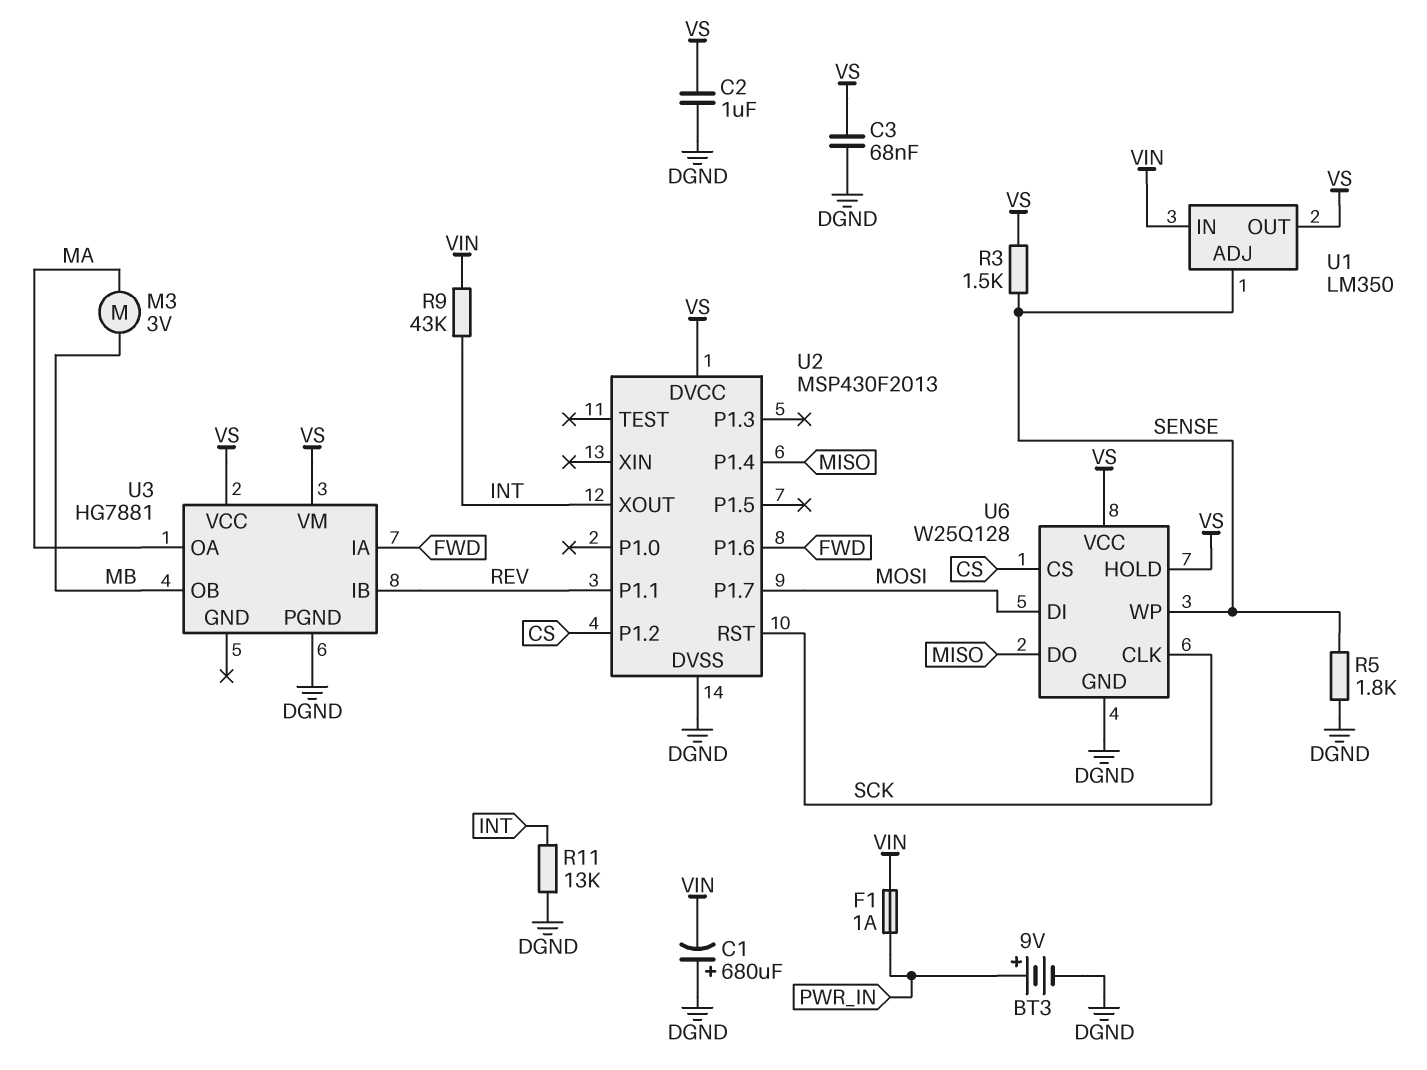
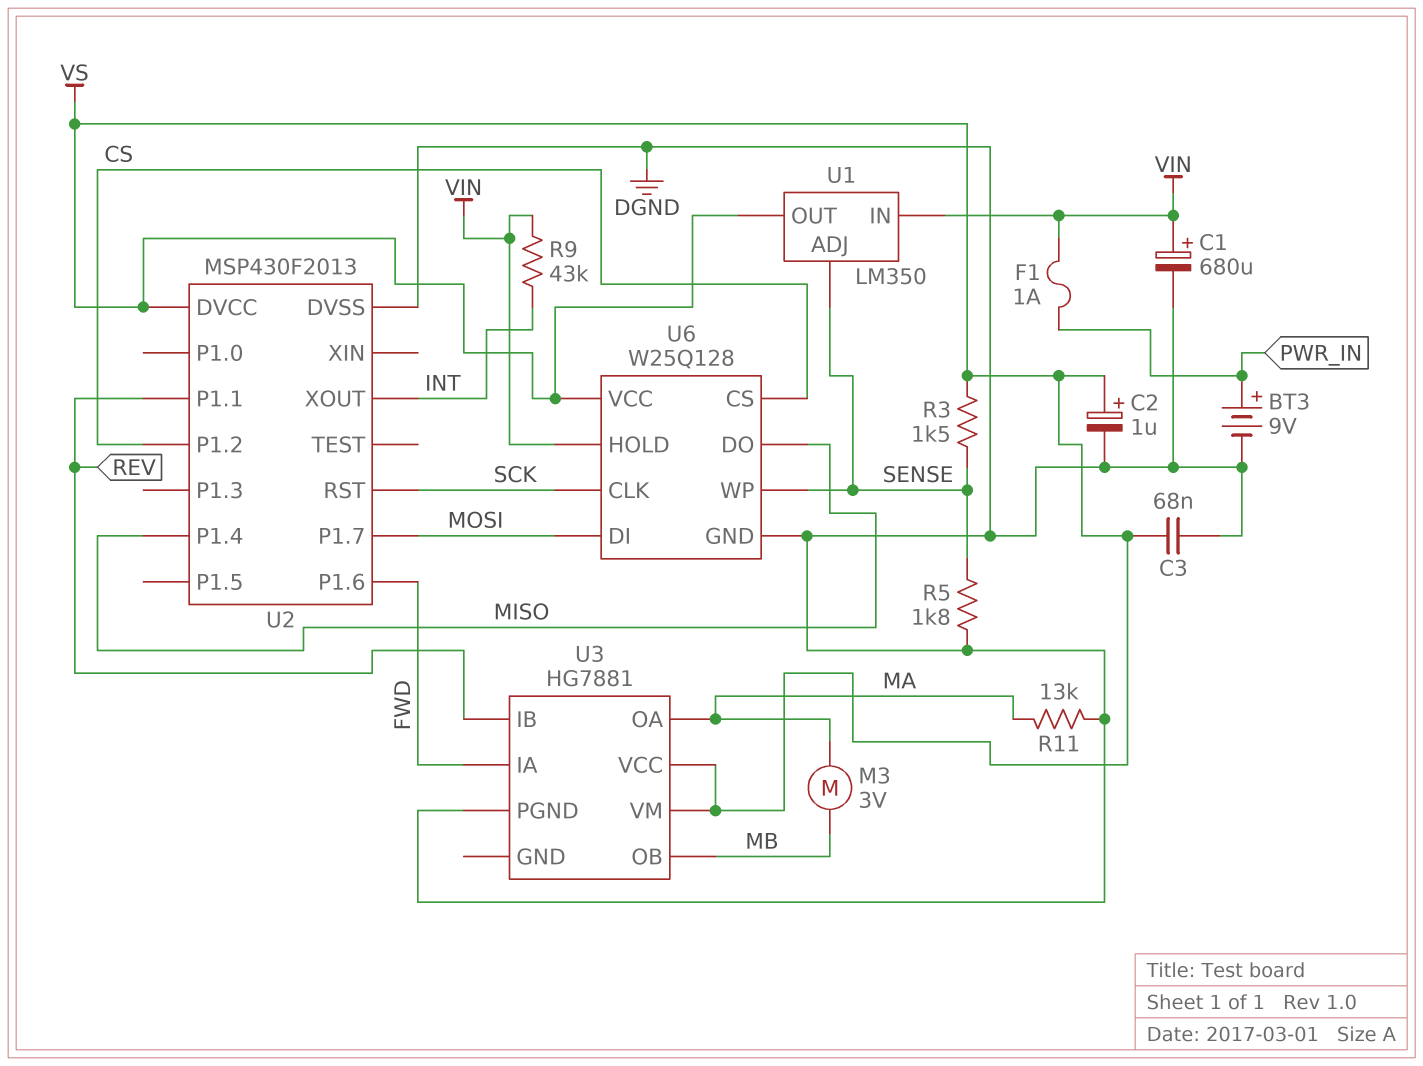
C1: 680uF (plus DGND, minus VIN) -> 680uF (plus VIN, minus DGND)
C2: 1uF (DGND, VS) -> 1uF (plus VS, minus DGND)
R11: 13k (DGND, INT) -> 13k (DGND, MA)
U6 pin HOLD: VS -> VIN

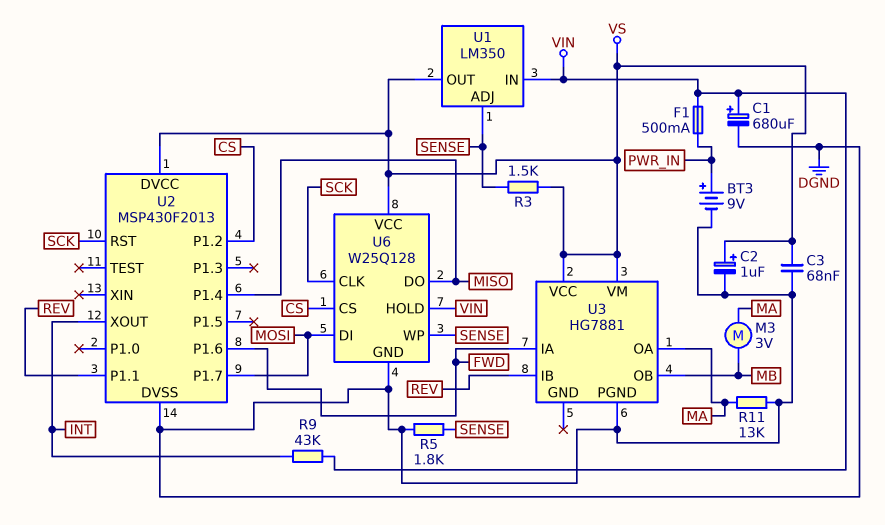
F1: 1A (PWR_IN, VIN) -> 500mA (PWR_IN, VIN)

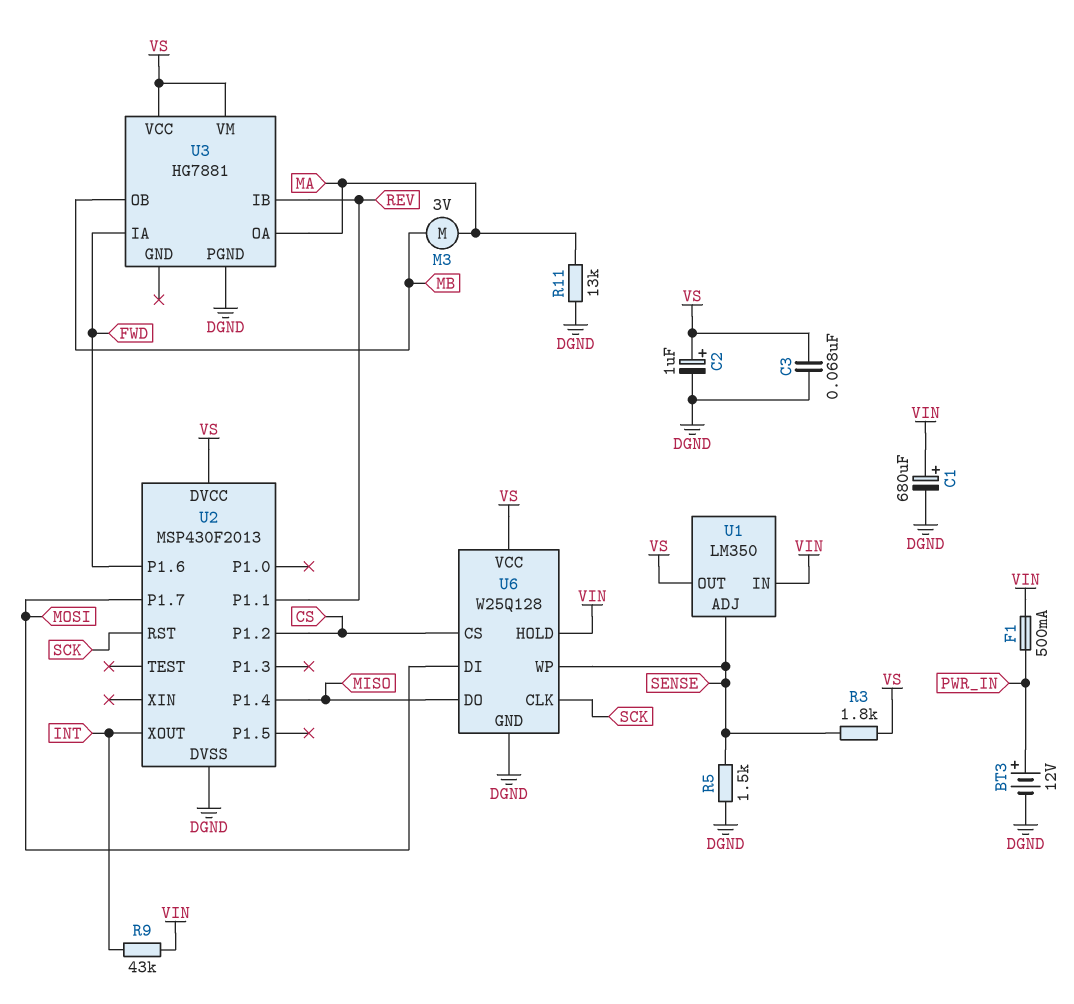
BT3: 9V (plus PWR_IN, minus DGND) -> 12V (plus PWR_IN, minus DGND)
R3: 1.5k (SENSE, VS) -> 1.8k (SENSE, VS)
R5: 1.8k (DGND, SENSE) -> 1.5k (DGND, SENSE)

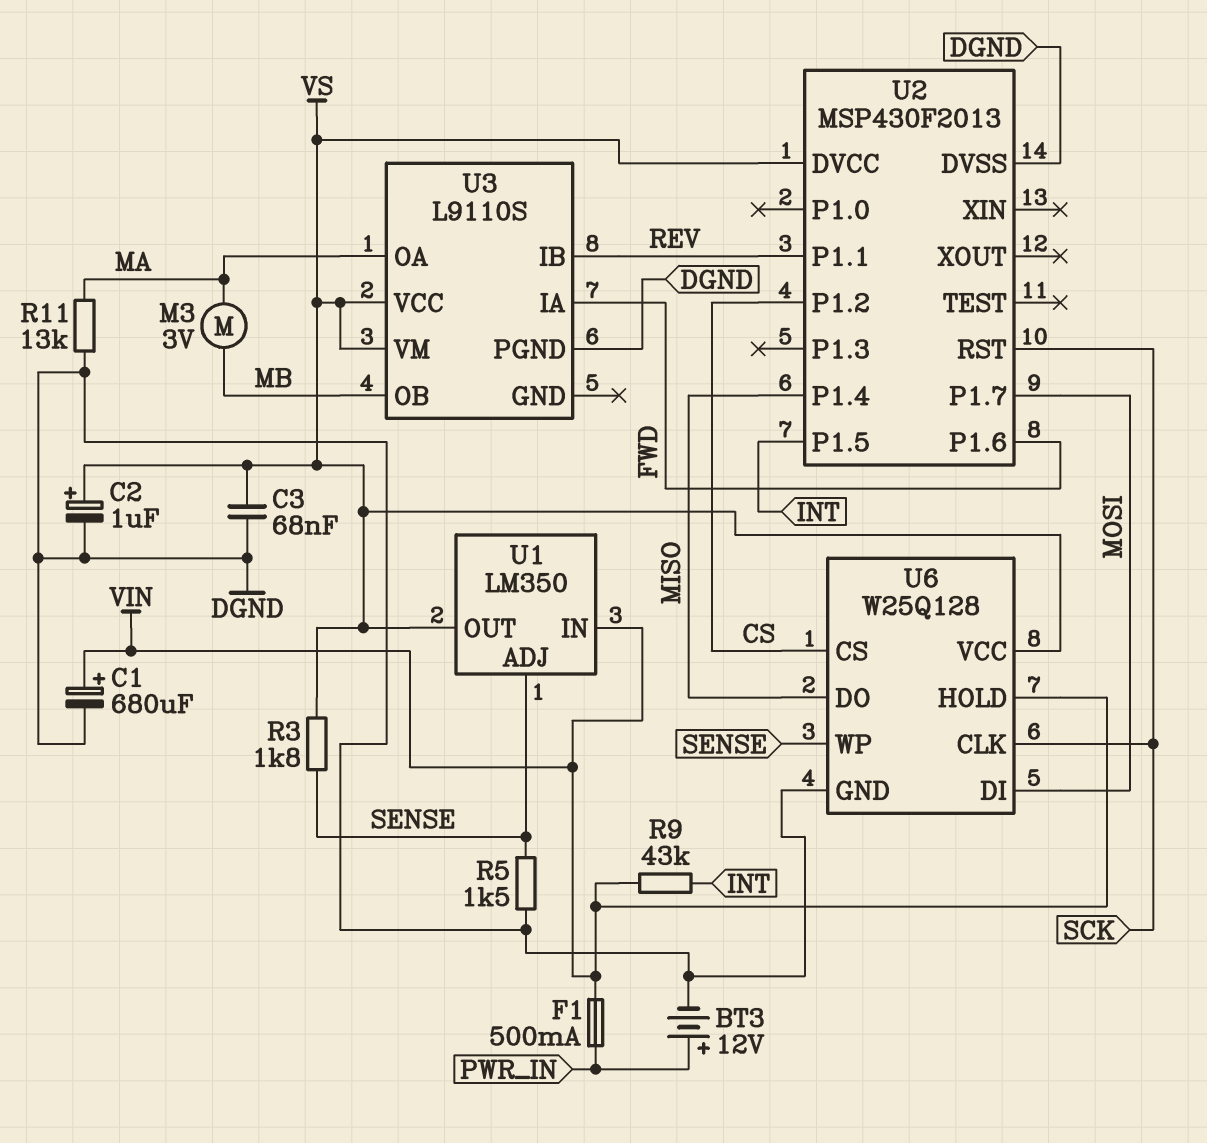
U2 pin P1.5: none -> INT
U2 pin XOUT: INT -> none
U3: HG7881 -> L9110S

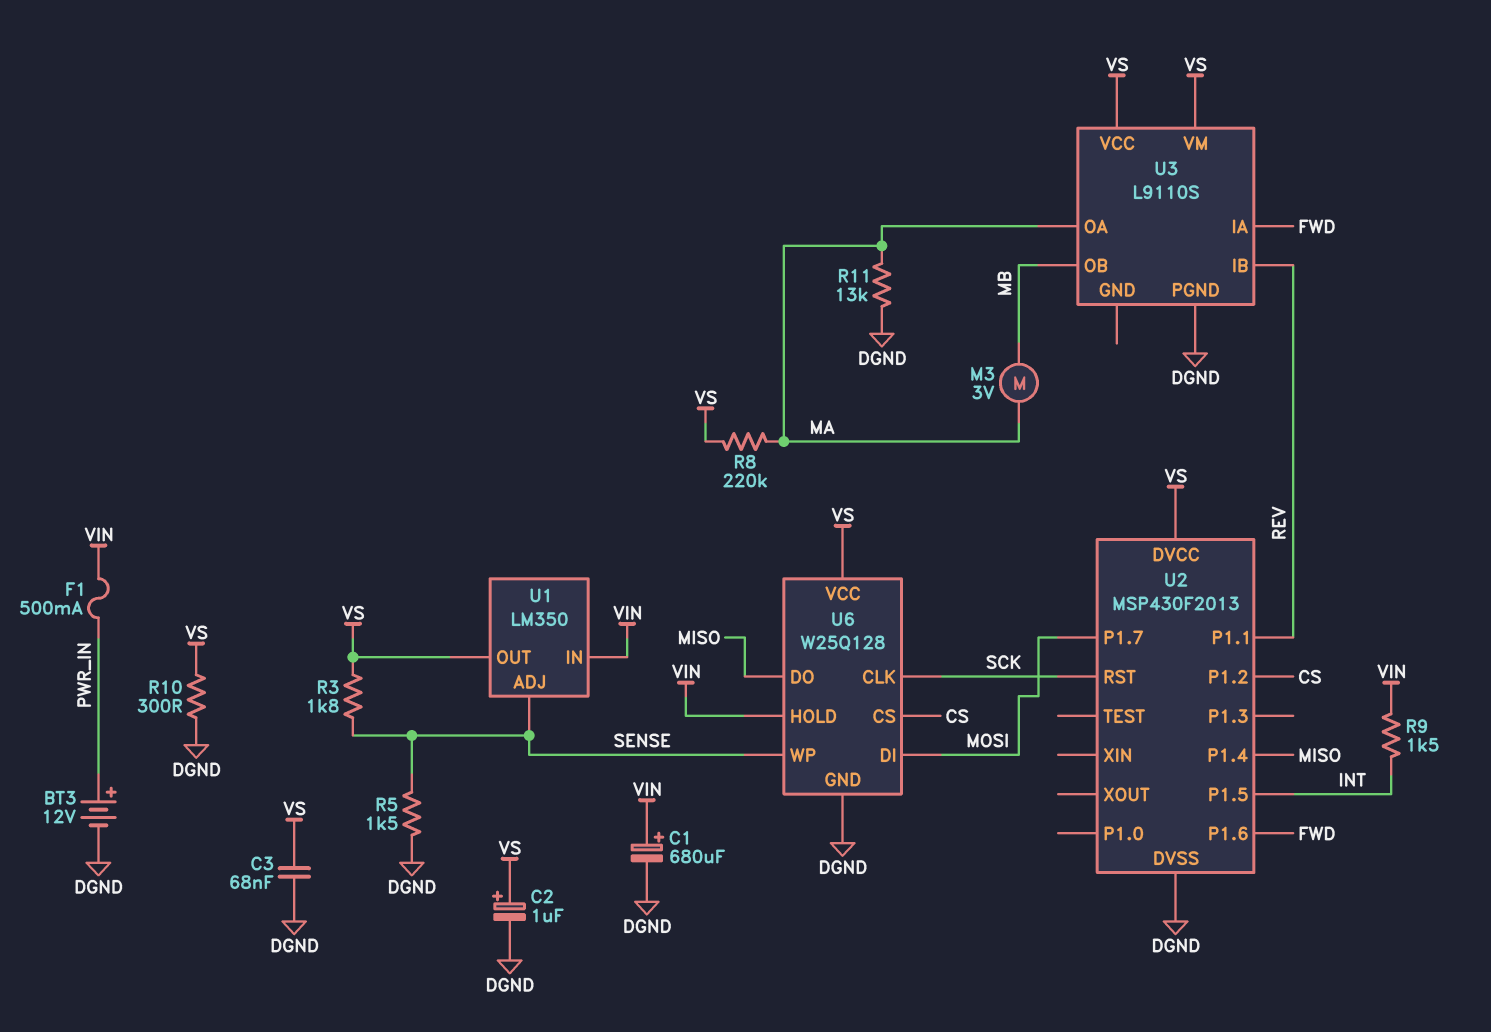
R8: none -> 220k (MA, VS)
R9: 43k (INT, VIN) -> 1.5k (INT, VIN)
R10: none -> 300 (DGND, VS)

